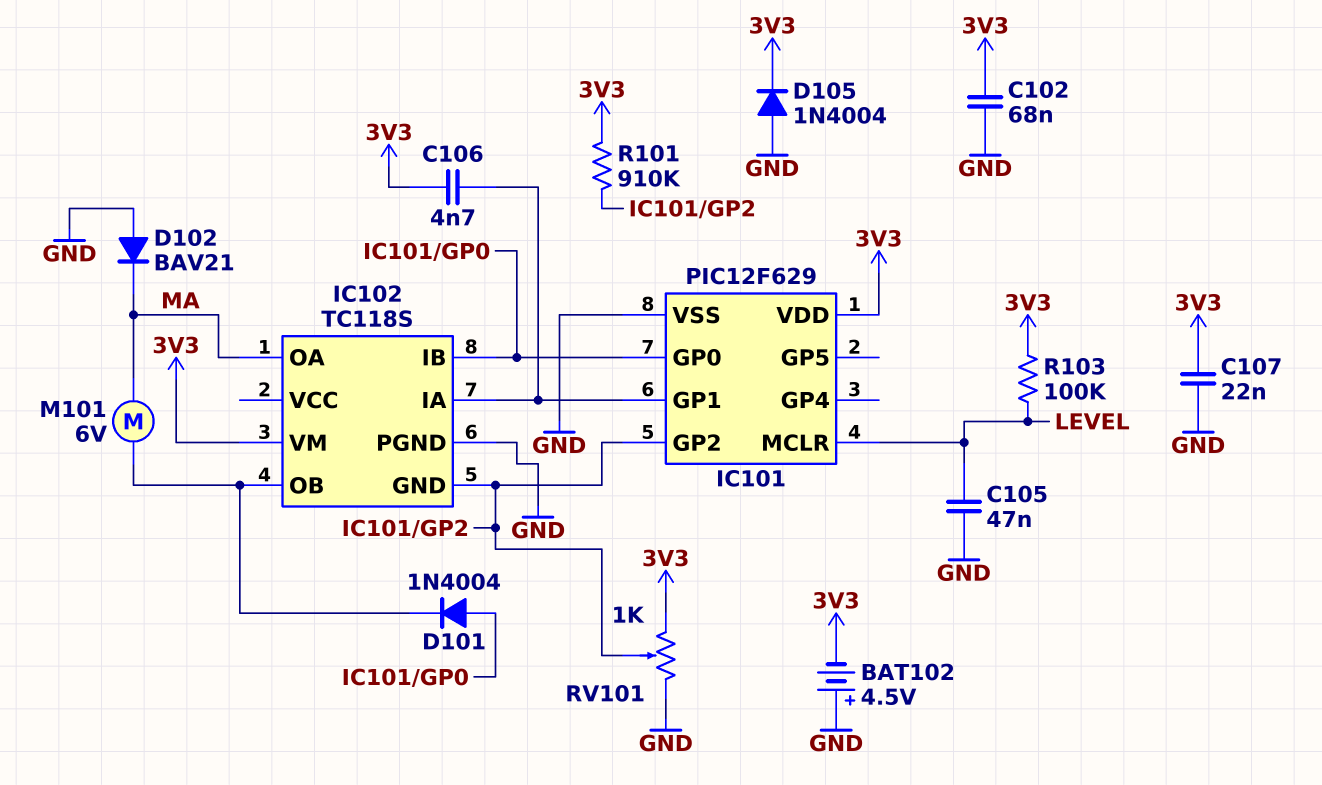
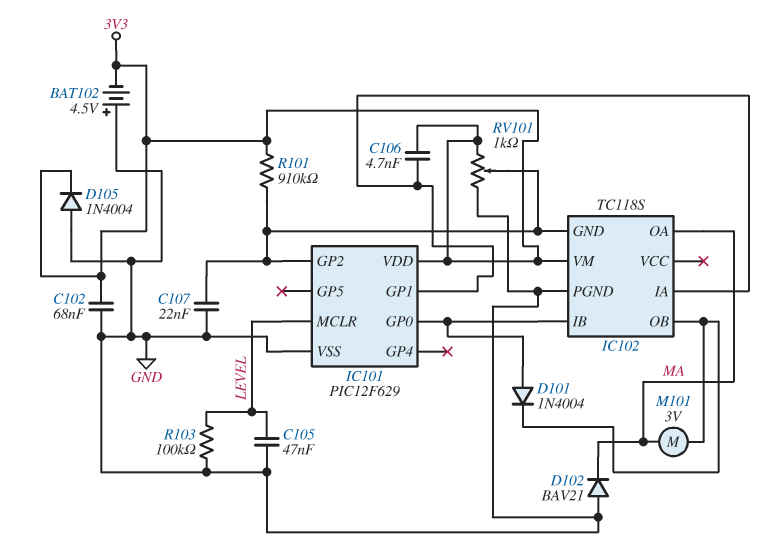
C107: 22nF (3V3, GND) -> 22nF (GND, IC101/GP2)
M101: motor 6V (IC102/OB, MA) -> motor 3V (IC102/OB, MA)
R103: 100k (3V3, LEVEL) -> 100k (GND, LEVEL)

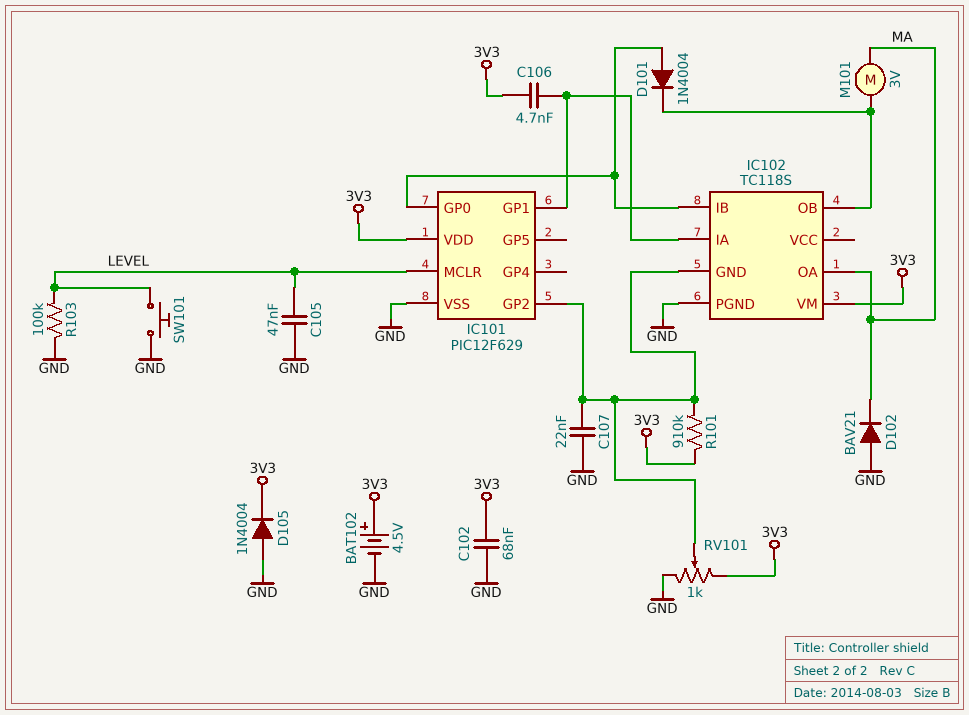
BAT102: 4.5V (plus GND, minus 3V3) -> 4.5V (plus 3V3, minus GND)
SW101: none -> button (GND, LEVEL)

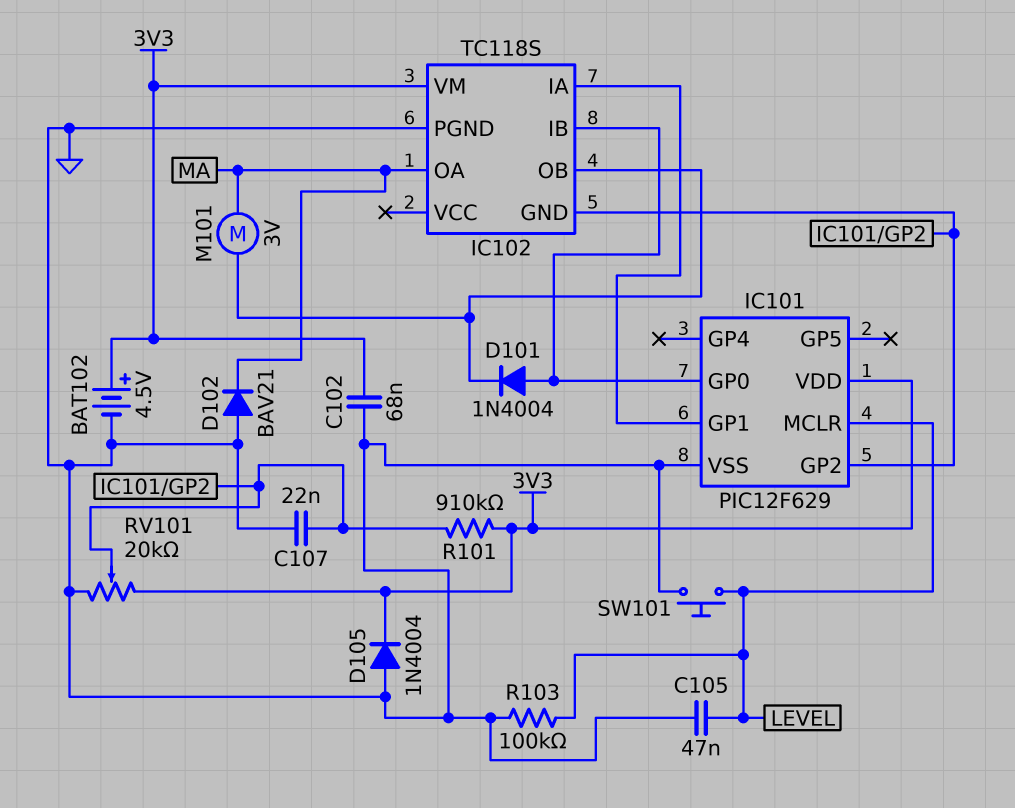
C106: 4.7nF (3V3, IC101/GP1) -> none
RV101: 1k (3V3, GND, wiper IC101/GP2) -> 20k (3V3, GND, wiper IC101/GP2)

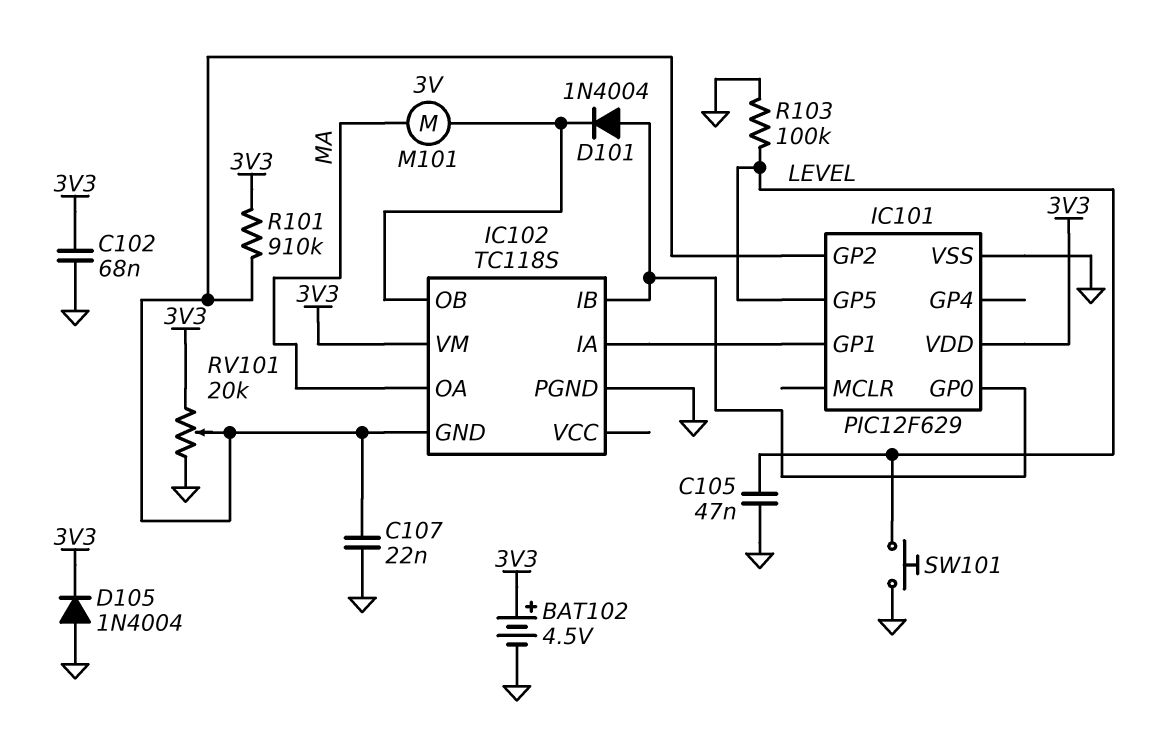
D102: diode BAV21 (A GND, K MA) -> none
IC101 pin GP5: none -> LEVEL
IC101 pin MCLR: LEVEL -> none

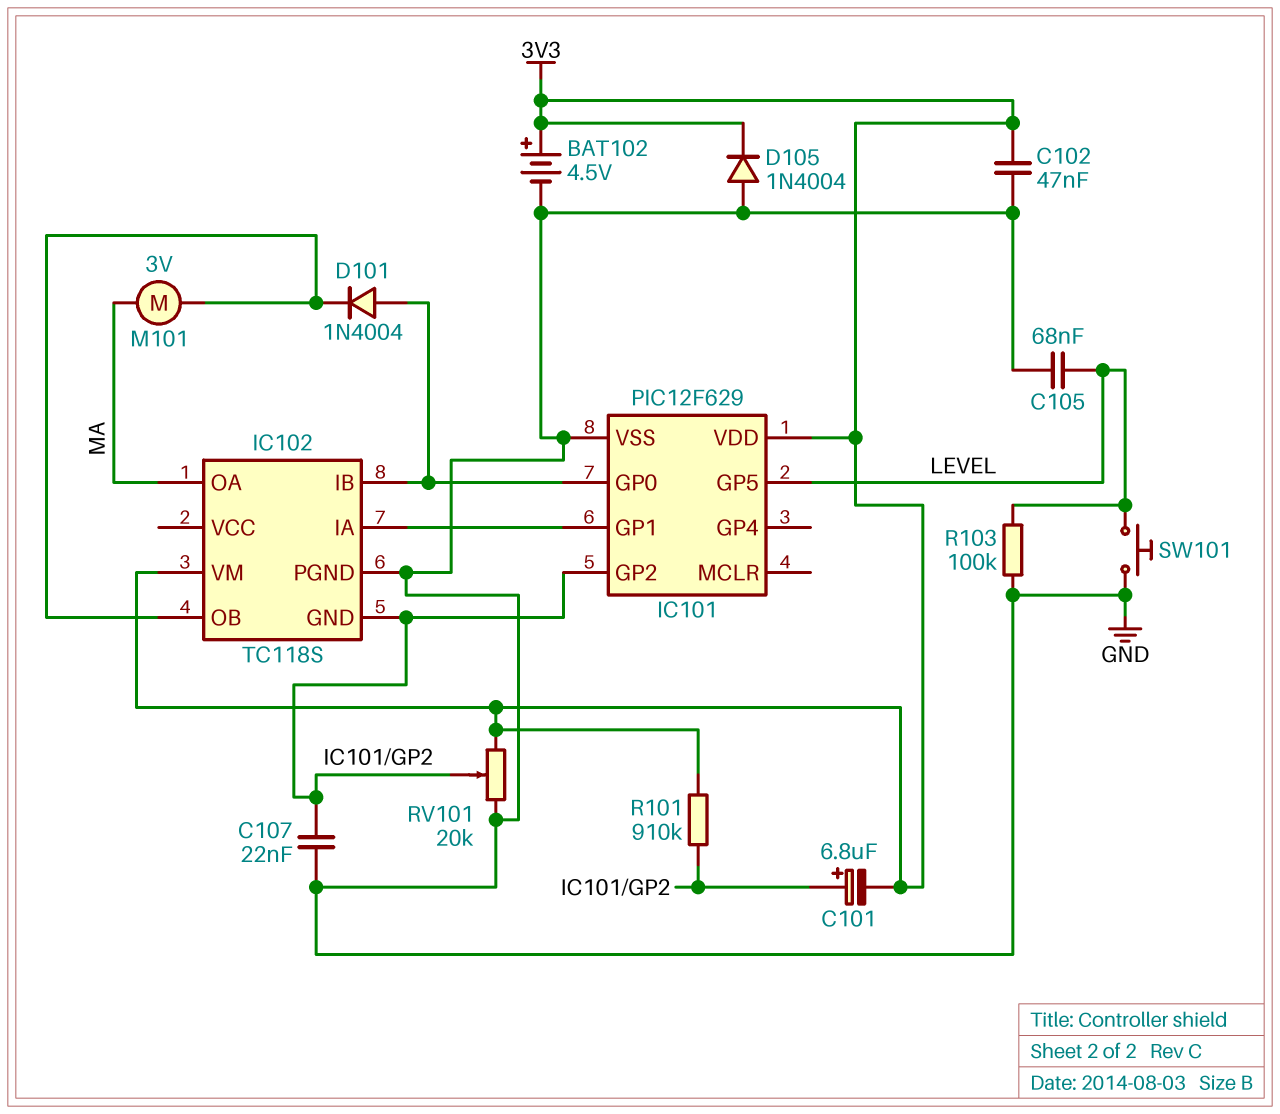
C101: none -> 6.8uF (plus IC101/GP2, minus 3V3)
C102: 68nF (3V3, GND) -> 47nF (3V3, GND)
C105: 47nF (GND, LEVEL) -> 68nF (GND, LEVEL)

